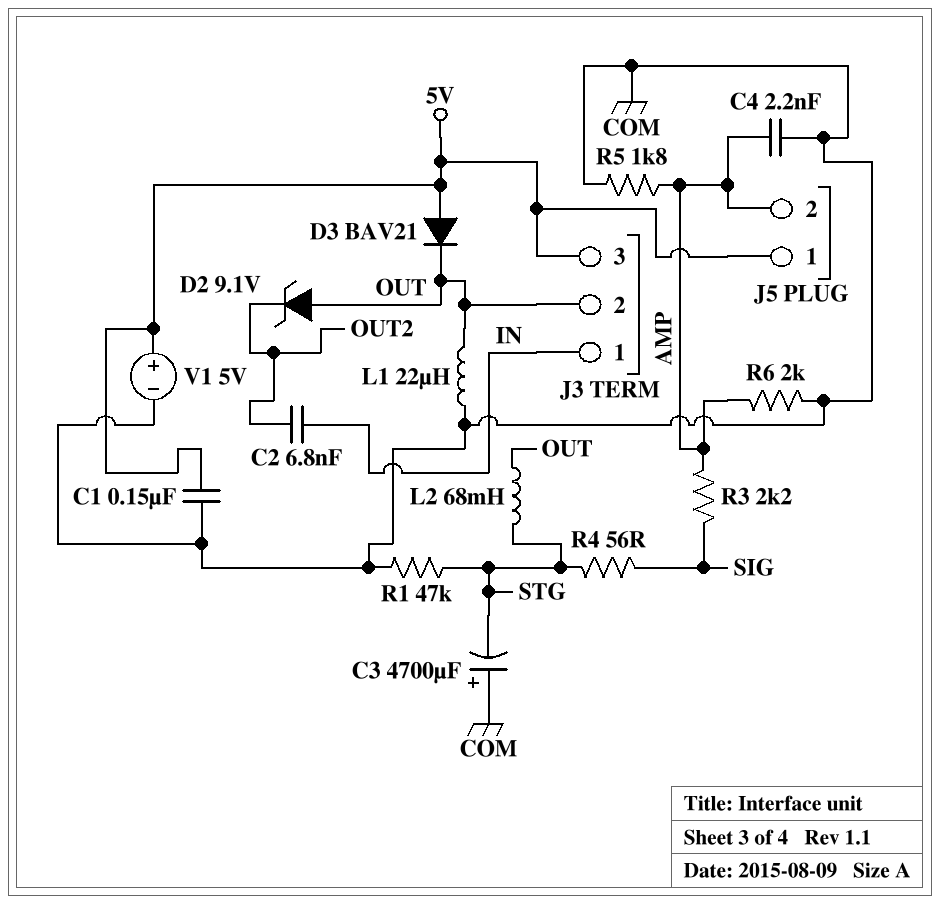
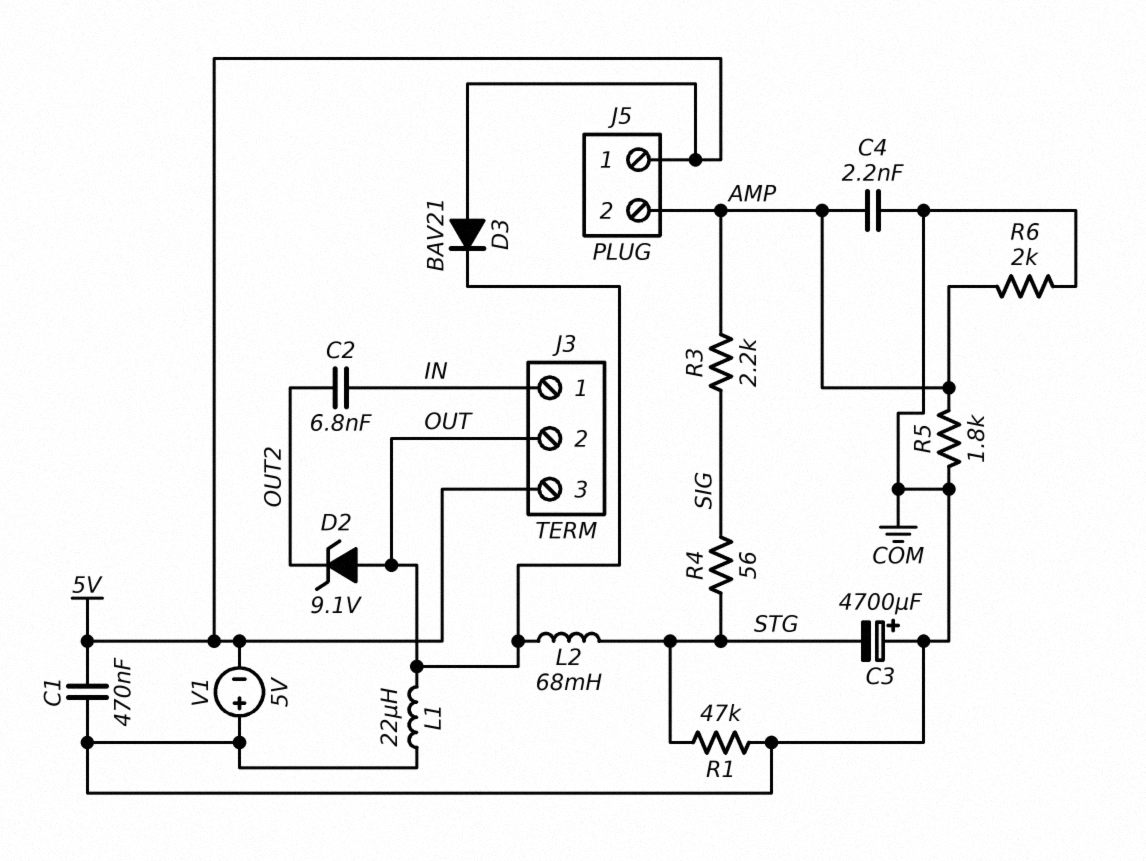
C1: 150nF (5V, COM) -> 470nF (5V, COM)
V1: 5V (plus 5V, minus COM) -> 5V (plus COM, minus 5V)

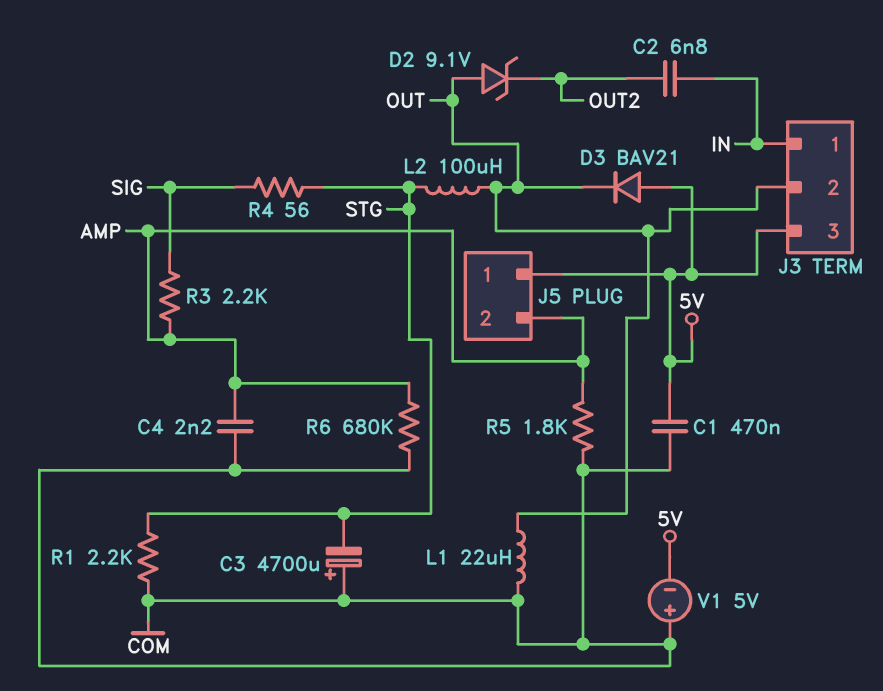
L2: 68mH (OUT, STG) -> 100uH (OUT, STG)
R1: 47k (COM, STG) -> 2.2k (COM, STG)
R6: 2k (AMP, COM) -> 680k (AMP, COM)

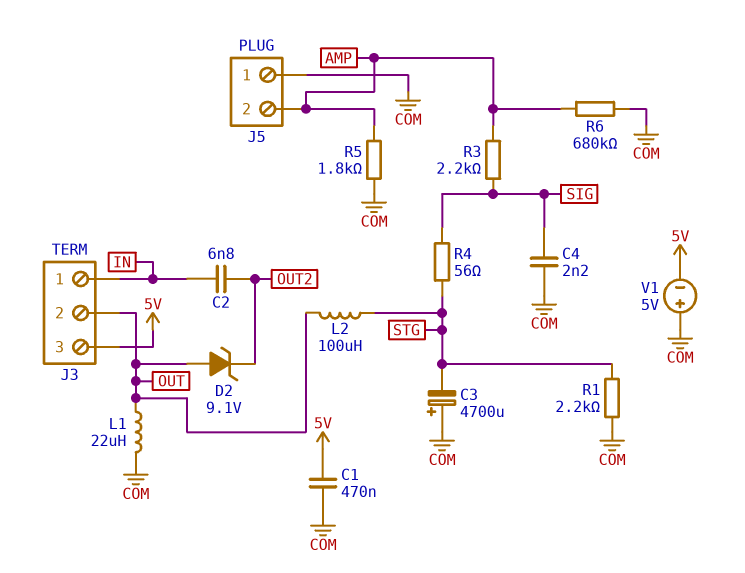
C4: 2.2nF (AMP, COM) -> 2.2nF (COM, SIG)
D3: diode BAV21 (A 5V, K OUT) -> none
J5 pin 1: 5V -> COM

